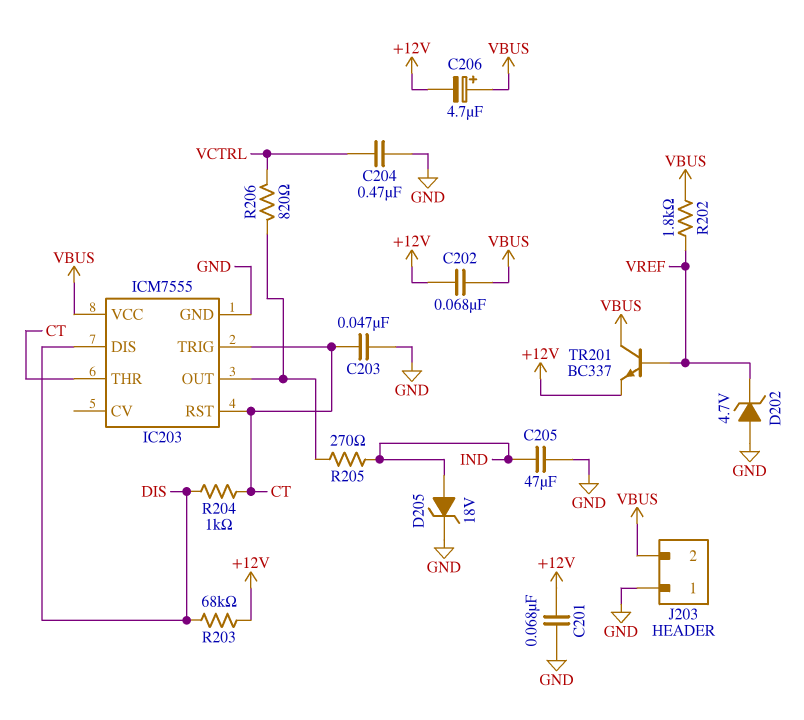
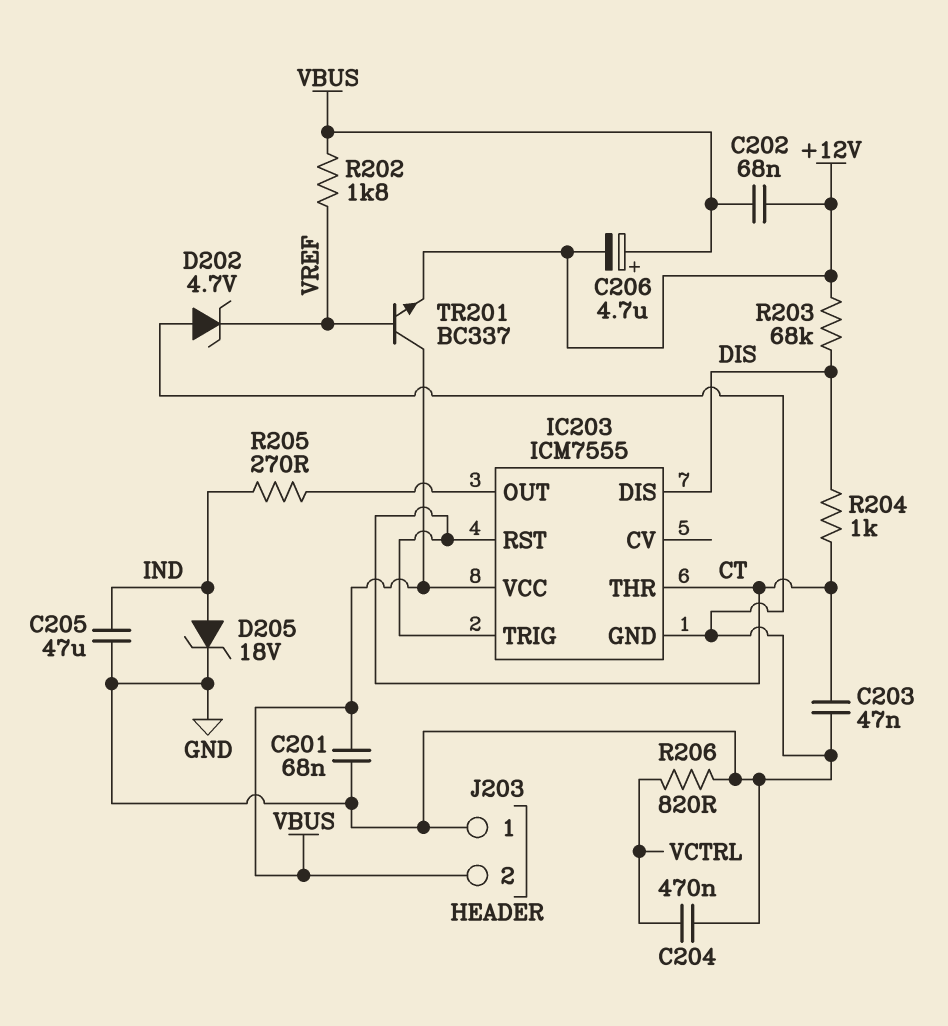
C201: 68nF (+12V, GND) -> 68nF (GND, VBUS)
R206: 820 (IC203/OUT, VCTRL) -> 820 (GND, VCTRL)

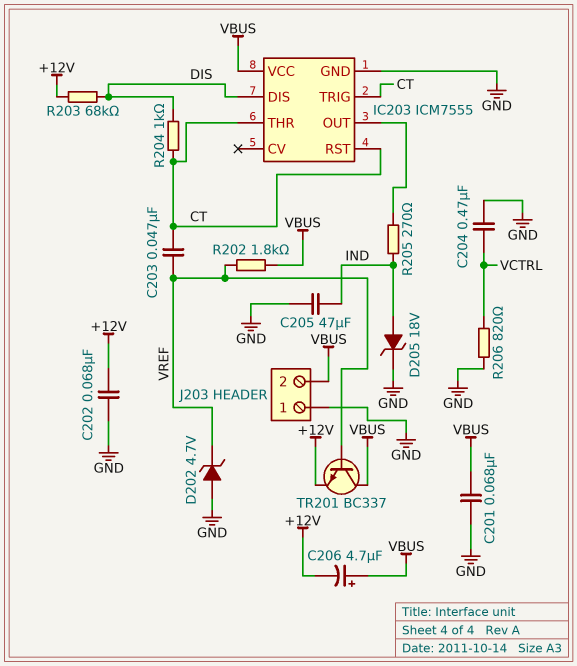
C202: 68nF (+12V, VBUS) -> 68nF (+12V, GND)
C203: 47nF (CT, GND) -> 47nF (CT, VREF)

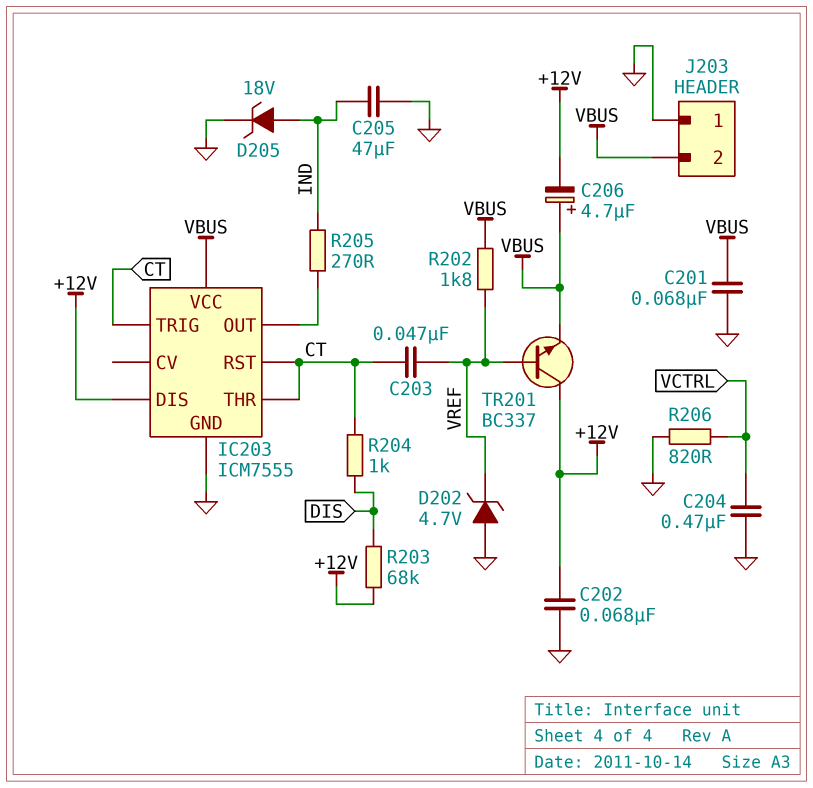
IC203 pin DIS: DIS -> +12V
TR201: NPN BC337 (B VREF, C VBUS, E +12V) -> NPN BC337 (B VREF, C +12V, E VBUS)

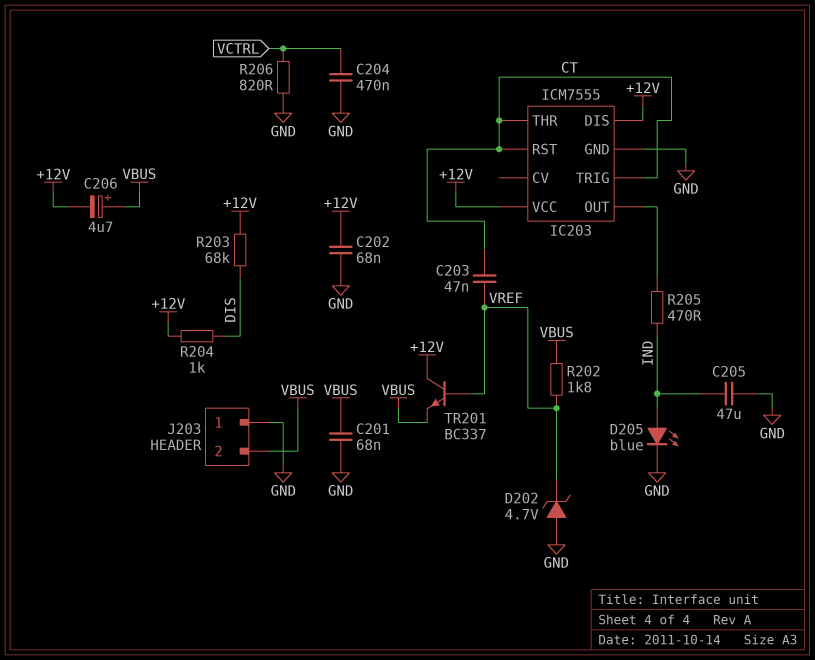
D205: zener 18V (A IND, K GND) -> LED blue (A IND, K GND)
IC203 pin VCC: VBUS -> +12V
R204: 1k (CT, DIS) -> 1k (+12V, DIS)
R205: 270 (IC203/OUT, IND) -> 470 (IC203/OUT, IND)

